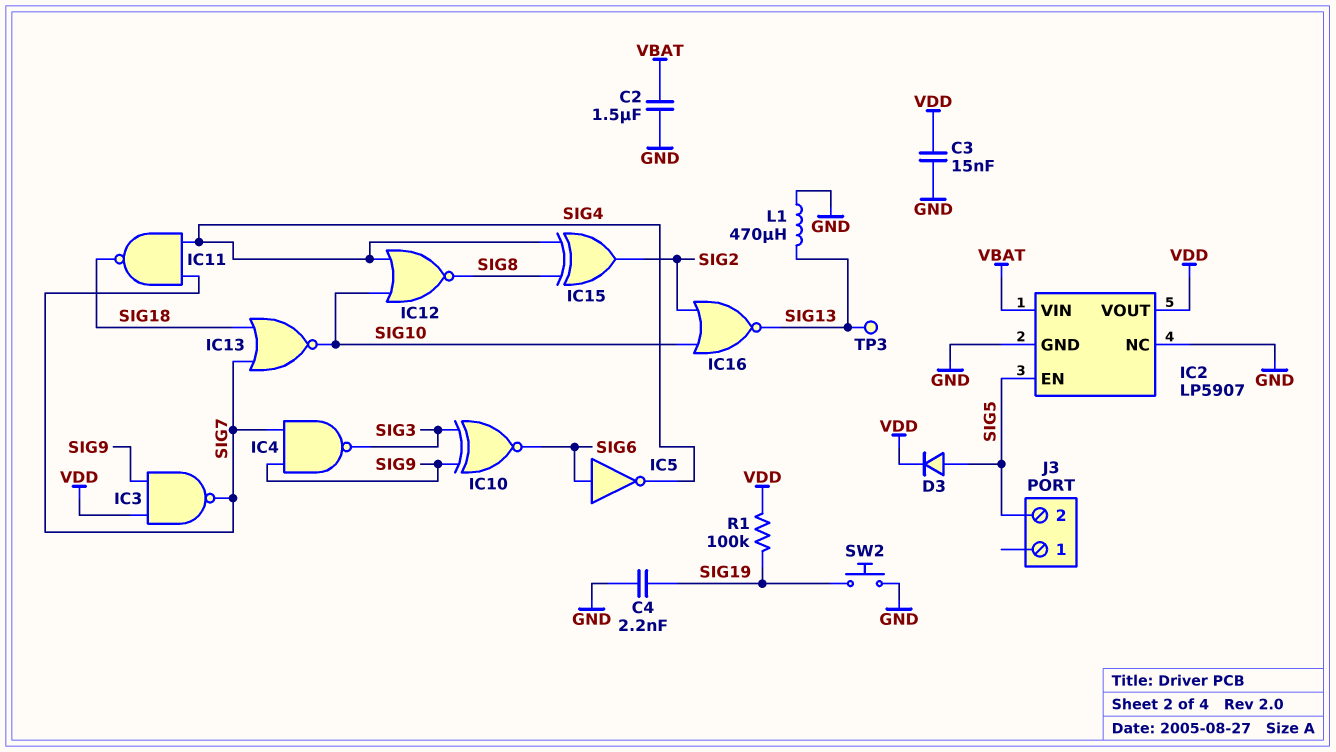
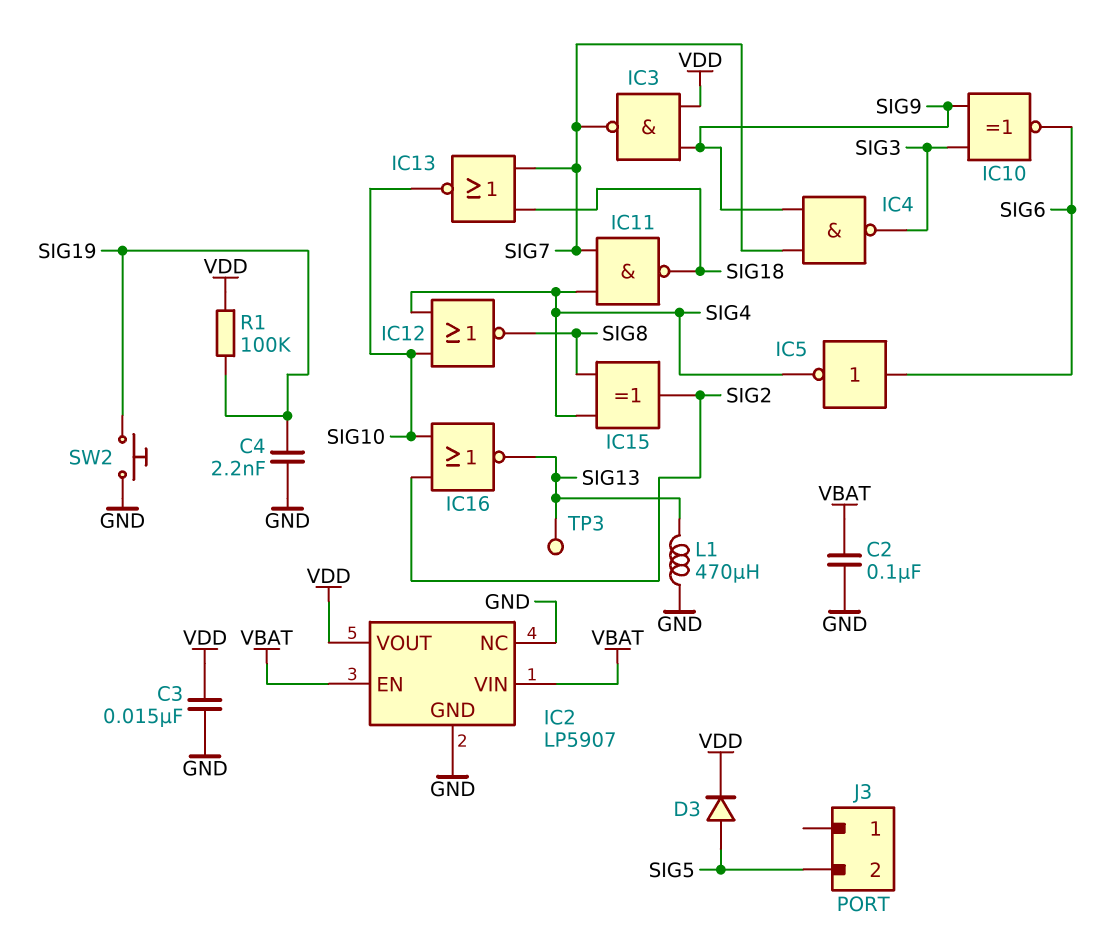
C2: 1.5uF (GND, VBAT) -> 100nF (GND, VBAT)
IC2 pin EN: SIG5 -> VBAT

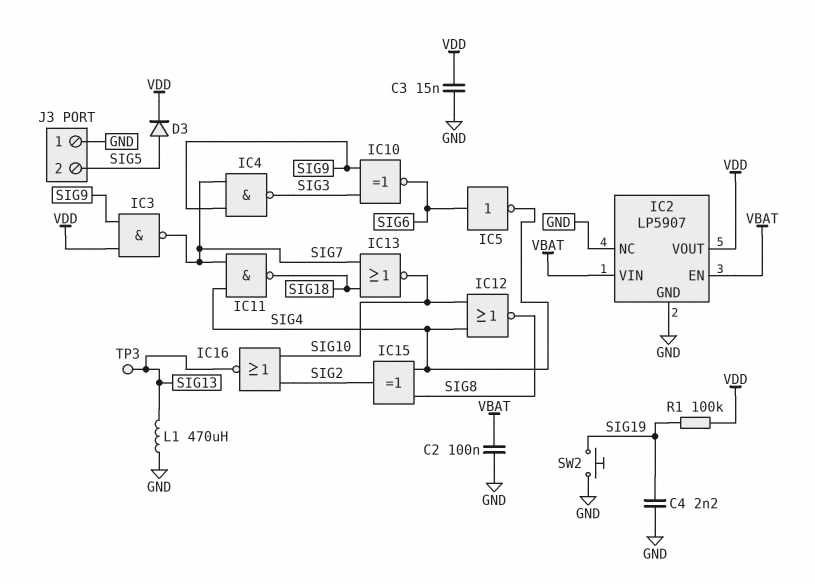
J3 pin 1: none -> GND

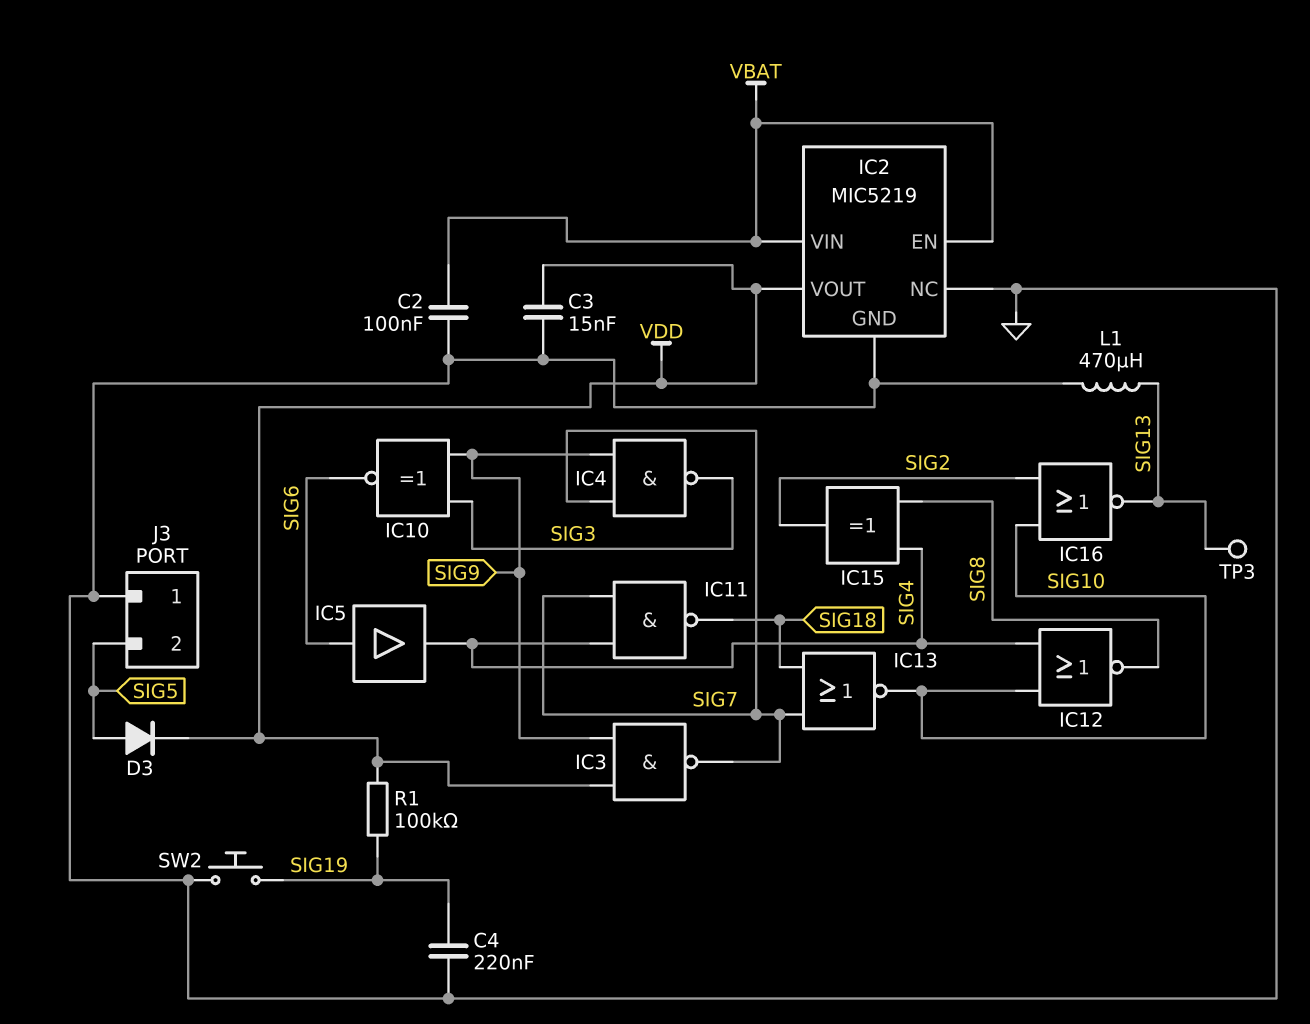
C4: 2.2nF (GND, SIG19) -> 220nF (GND, SIG19)
IC2: LP5907 -> MIC5219
IC5: NOT (in SIG6, out SIG4) -> buffer (in SIG6, out SIG4)

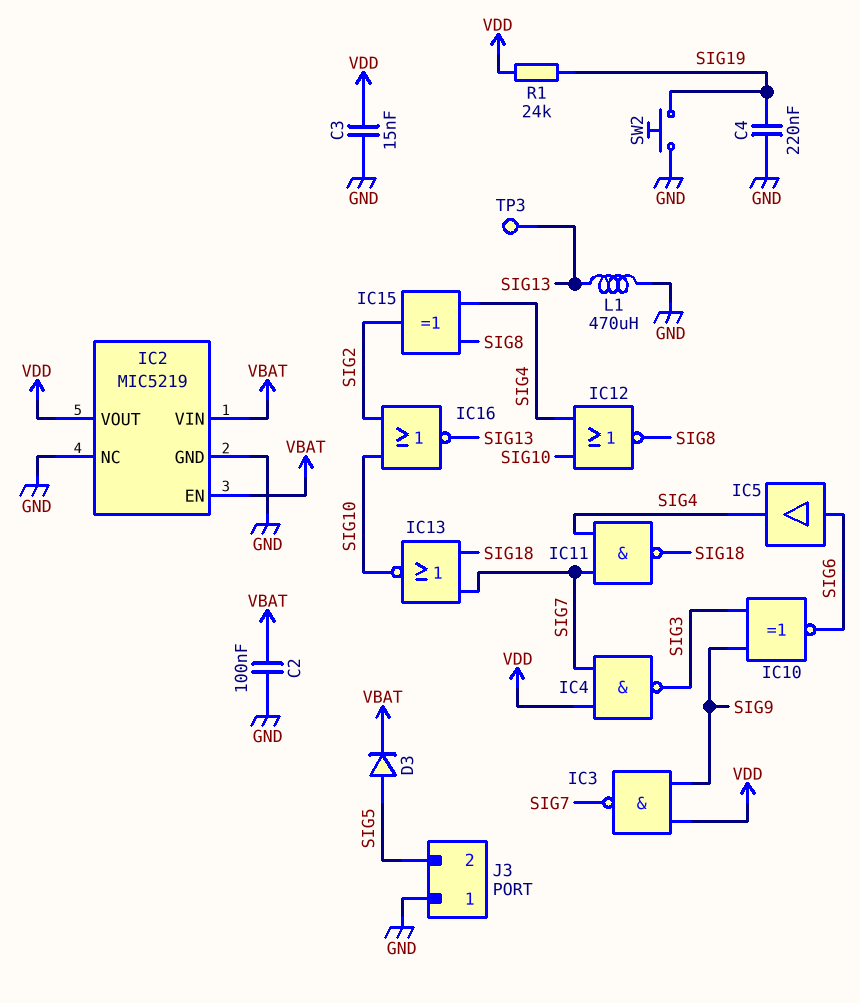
D3: diode (A SIG5, K VDD) -> diode (A SIG5, K VBAT)
IC4: NAND (in SIG7, in SIG9, out SIG3) -> NAND (in SIG7, in VDD, out SIG3)
R1: 100k (SIG19, VDD) -> 24k (SIG19, VDD)

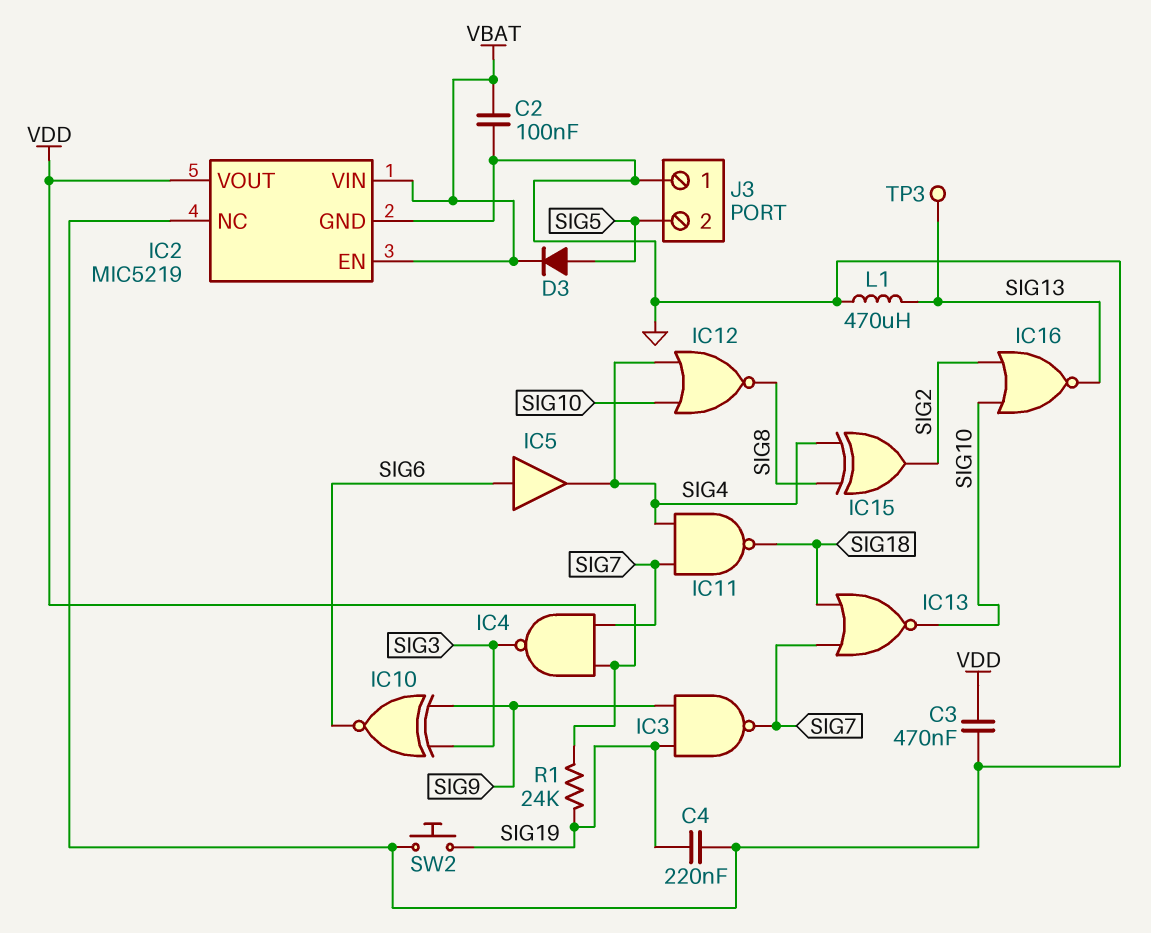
C3: 15nF (GND, VDD) -> 470nF (GND, VDD)
IC3: NAND (in SIG9, in VDD, out SIG7) -> NAND (in SIG9, in SIG19, out SIG7)

